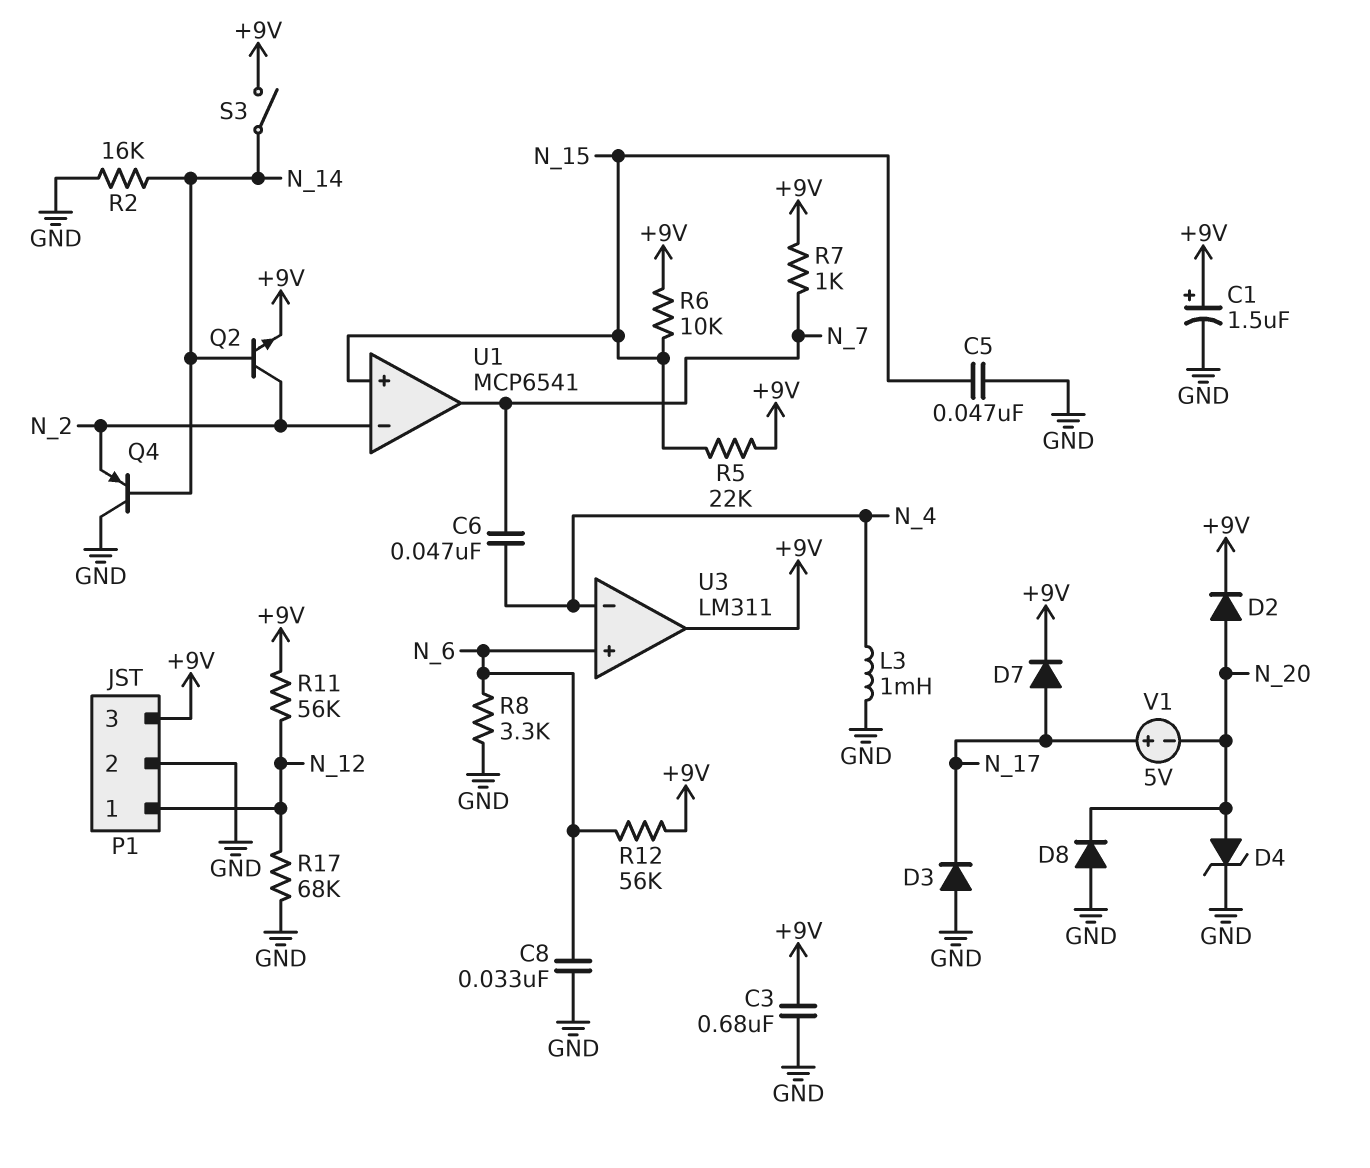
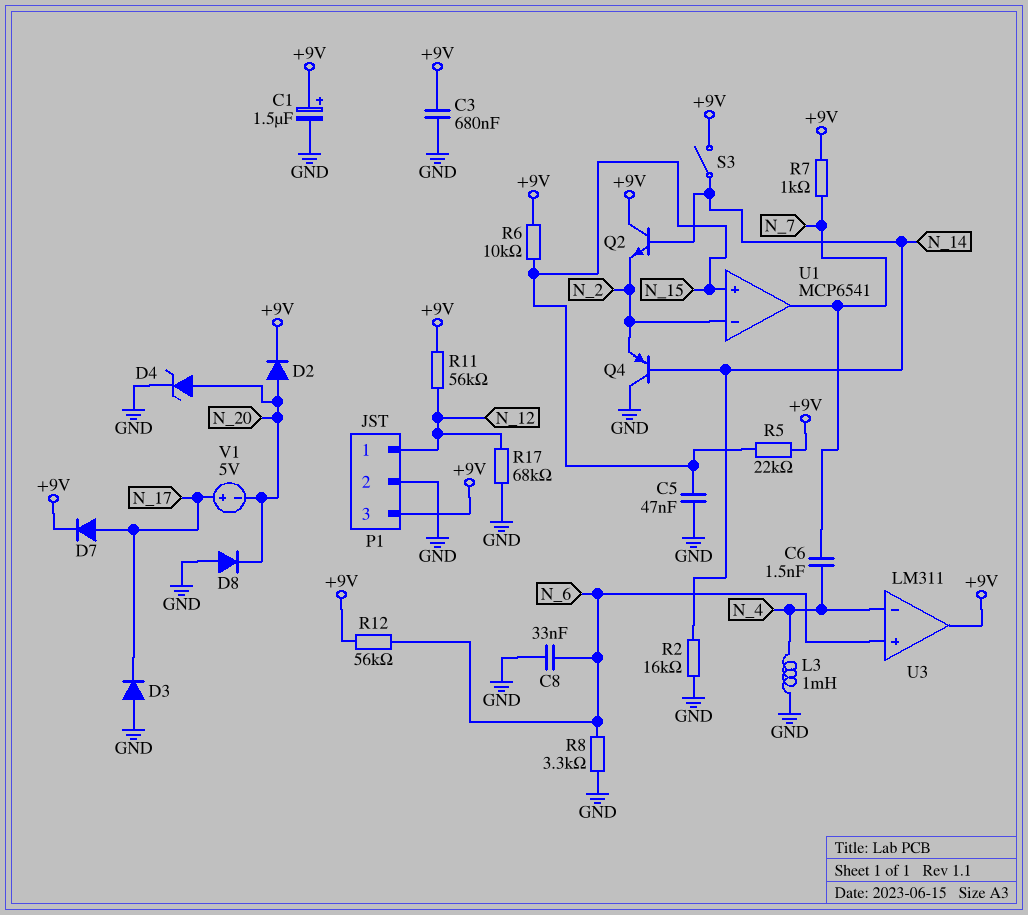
C6: 47nF (N_4, N_7) -> 1.5nF (N_4, N_7)
Q2: NPN (B N_14, C N_2, E +9V) -> NPN (B N_14, C +9V, E N_2)

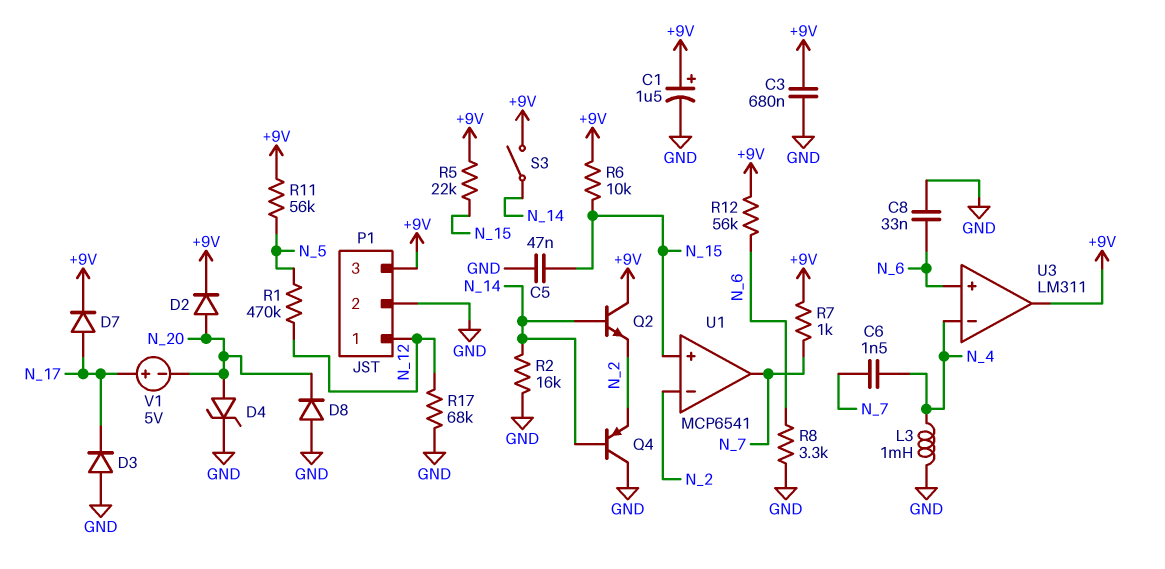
R1: none -> 470k (N_5, N_12)
R11: 56k (+9V, N_12) -> 56k (+9V, N_5)

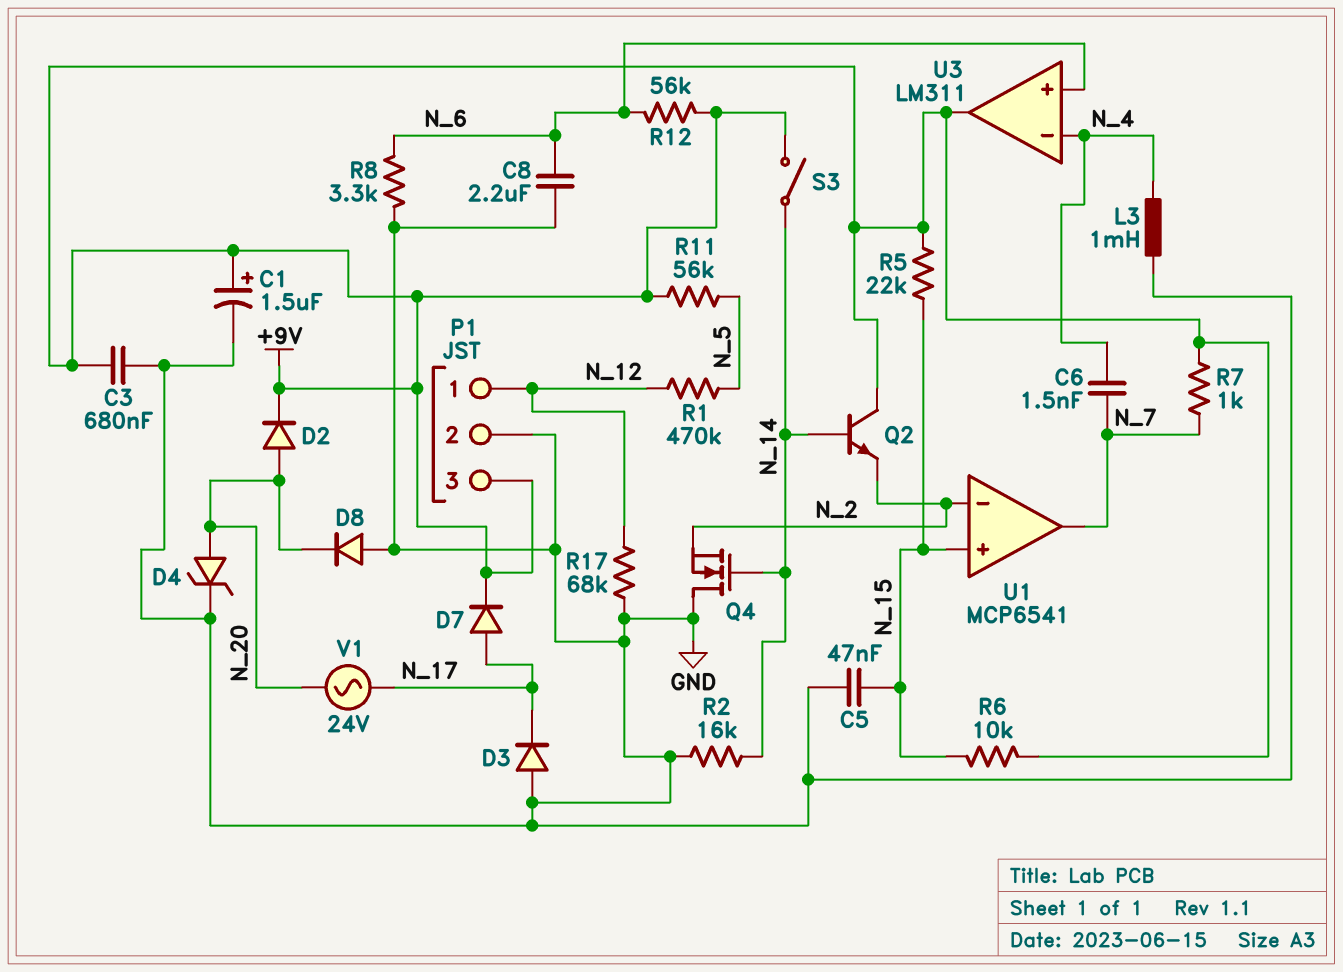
C8: 33nF (GND, N_6) -> 2.2uF (GND, N_6)
Q4: PNP (B N_14, C GND, E N_2) -> NMOS (G N_14, D GND, S N_2)
V1: 5V (plus N_17, minus N_20) -> AC 24V (N_17, N_20)

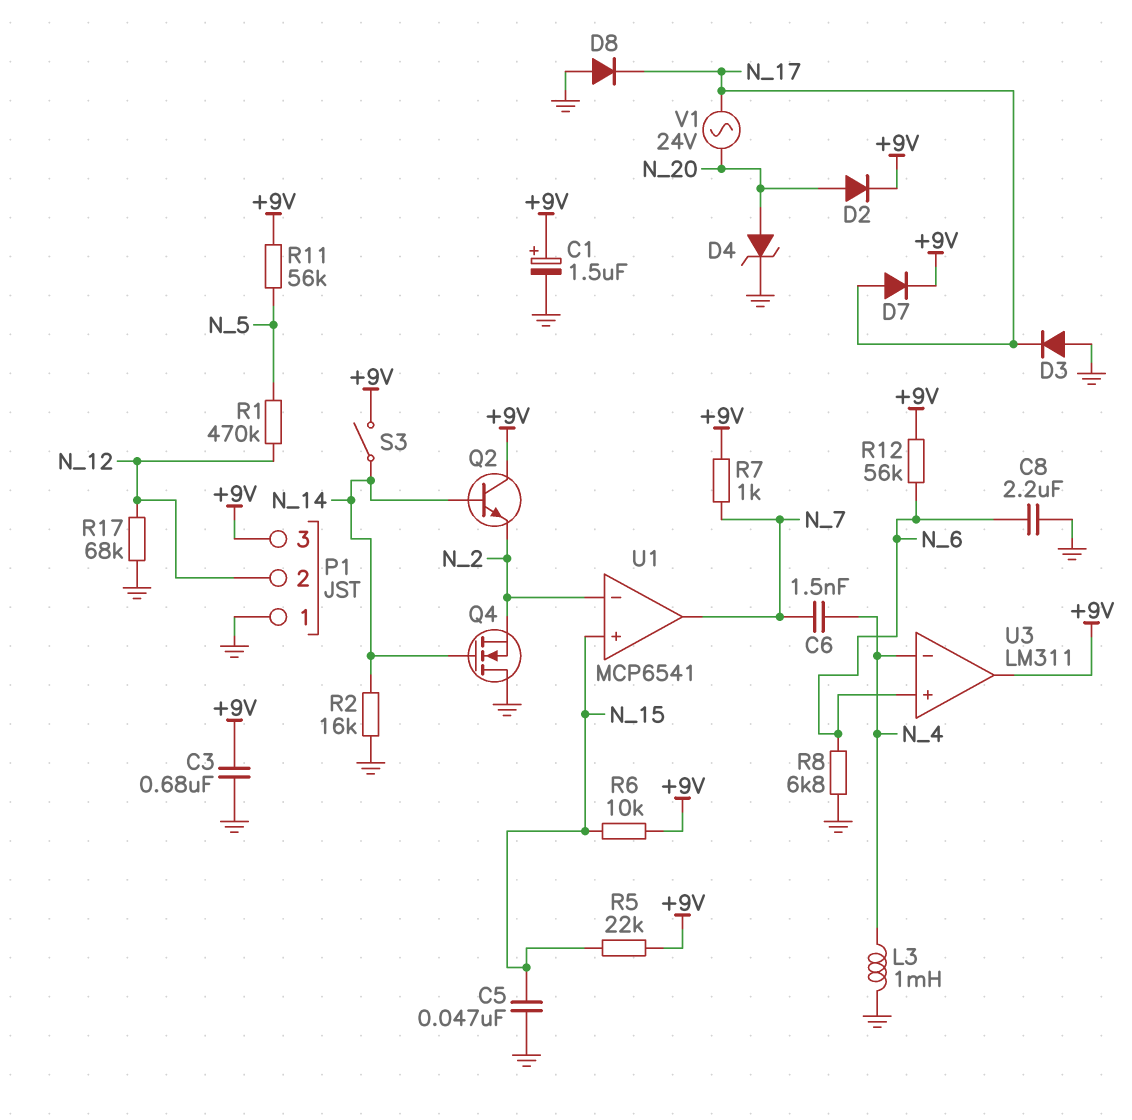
D8: diode (A GND, K N_20) -> diode (A GND, K N_17)
P1 pin 1: N_12 -> GND
P1 pin 2: GND -> N_12
R8: 3.3k (GND, N_6) -> 6.8k (GND, N_6)

